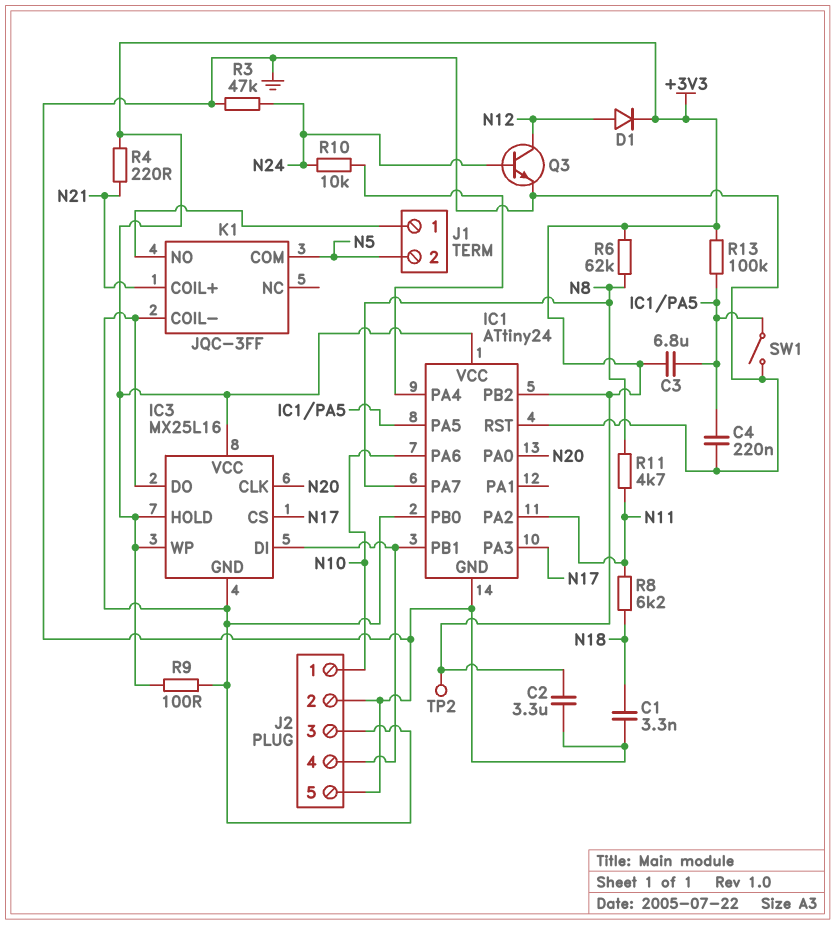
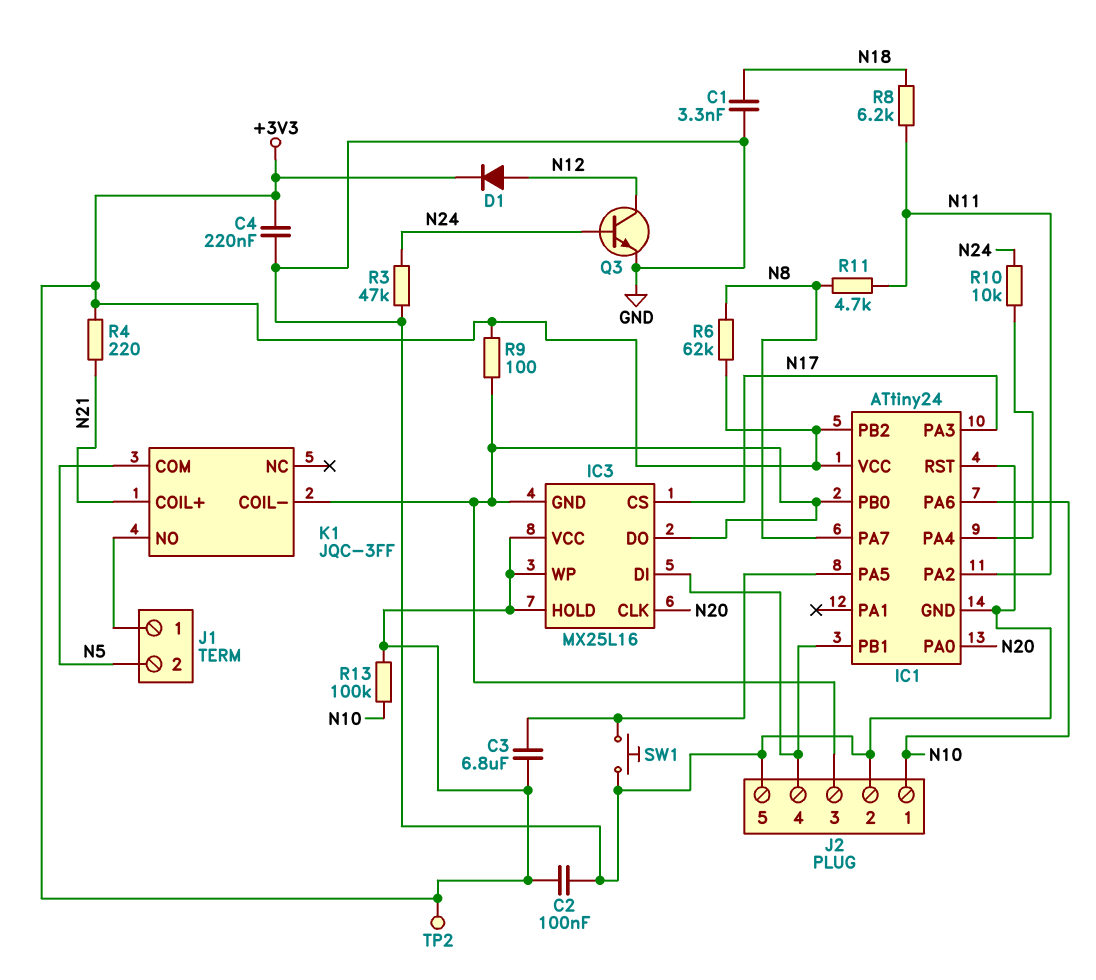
C2: 3.3uF (+3V3, GND) -> 100nF (+3V3, GND)
C4: 220nF (GND, IC1/PA5) -> 220nF (+3V3, GND)
R13: 100k (+3V3, IC1/PA5) -> 100k (+3V3, N10)
SW1: switch (GND, IC1/PA5) -> button (GND, IC1/PA5)

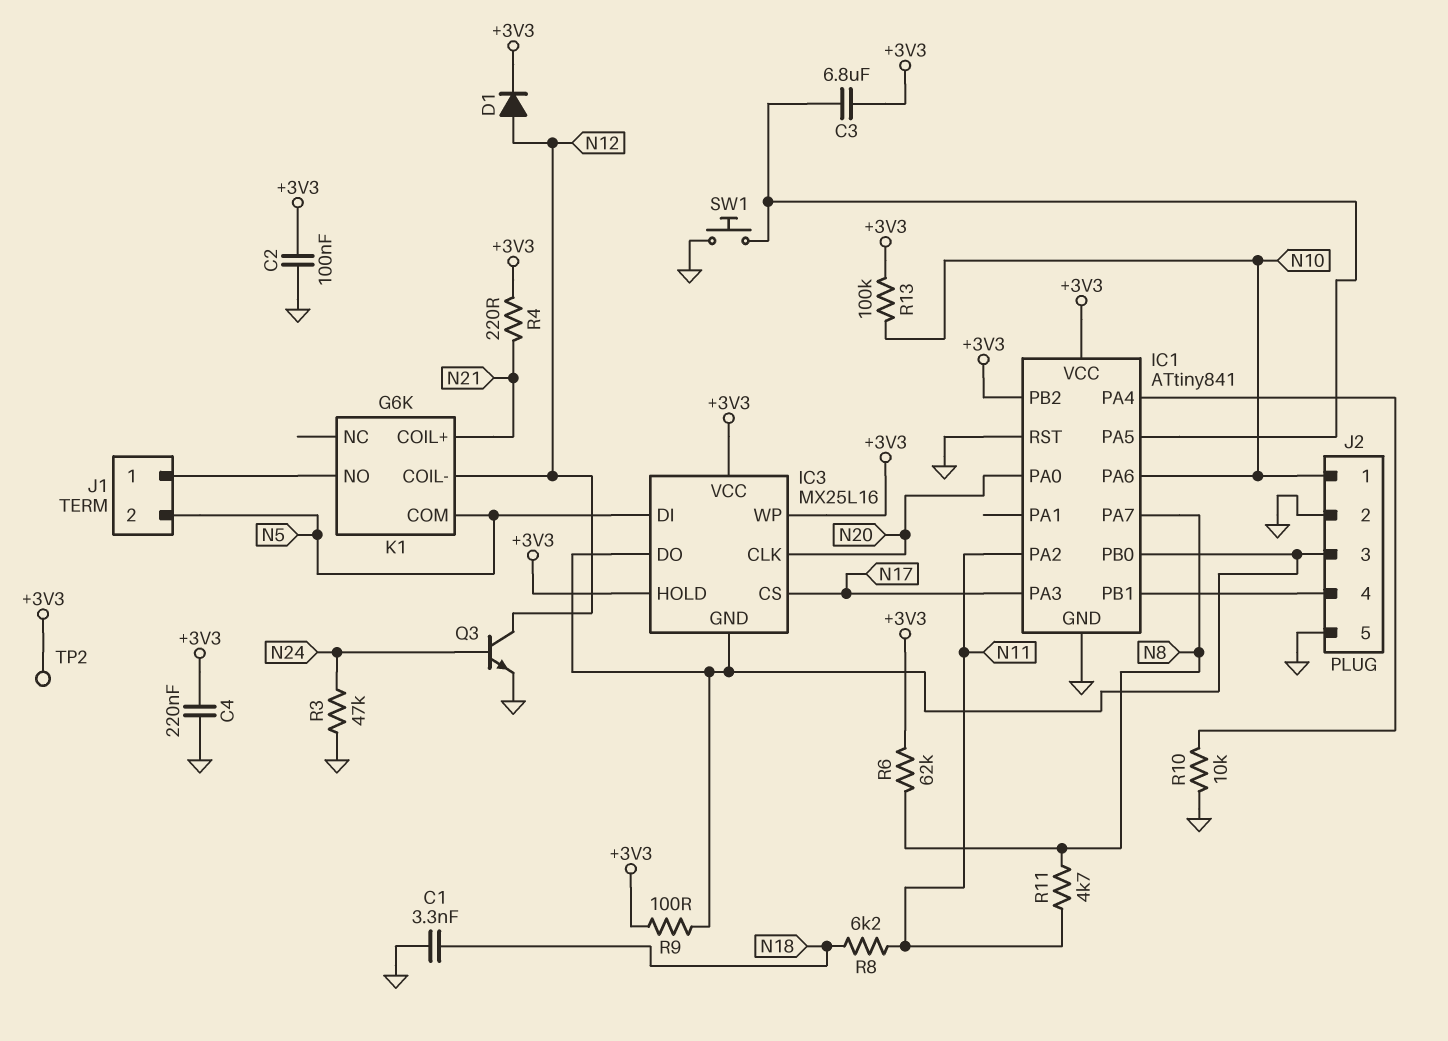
IC1: ATtiny24 -> ATtiny841
IC3 pin DI: IC1/PB1 -> N5
K1: JQC-3FF -> G6K
K1 pin COIL-: IC1/PB0 -> N12
R10: 10k (IC1/PA4, N24) -> 10k (GND, IC1/PA4)

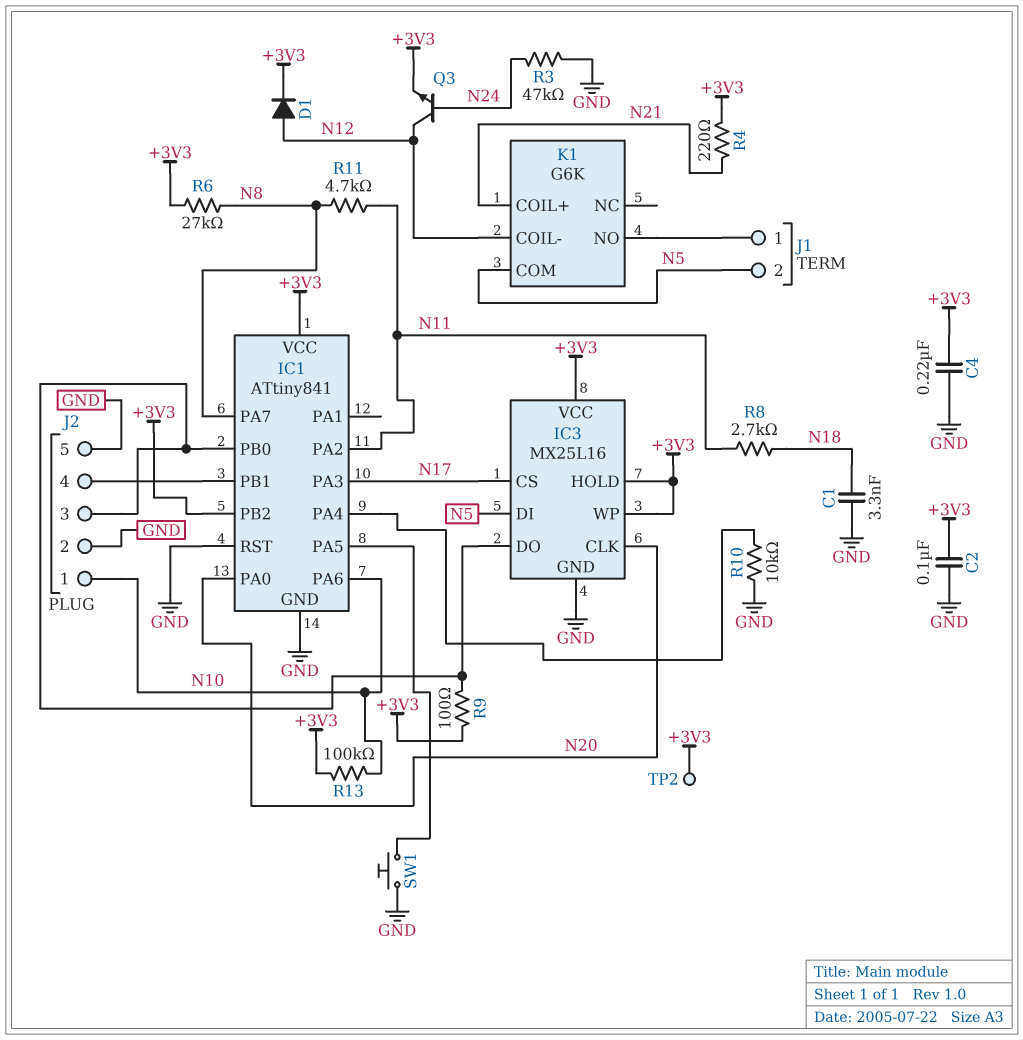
C3: 6.8uF (+3V3, IC1/PA5) -> none
IC3 pin GND: IC1/PB0 -> GND
Q3: NPN (B N24, C N12, E GND) -> NPN (B N24, C N12, E +3V3)
R6: 62k (+3V3, N8) -> 27k (+3V3, N8)
R8: 6.2k (N11, N18) -> 2.7k (N11, N18)

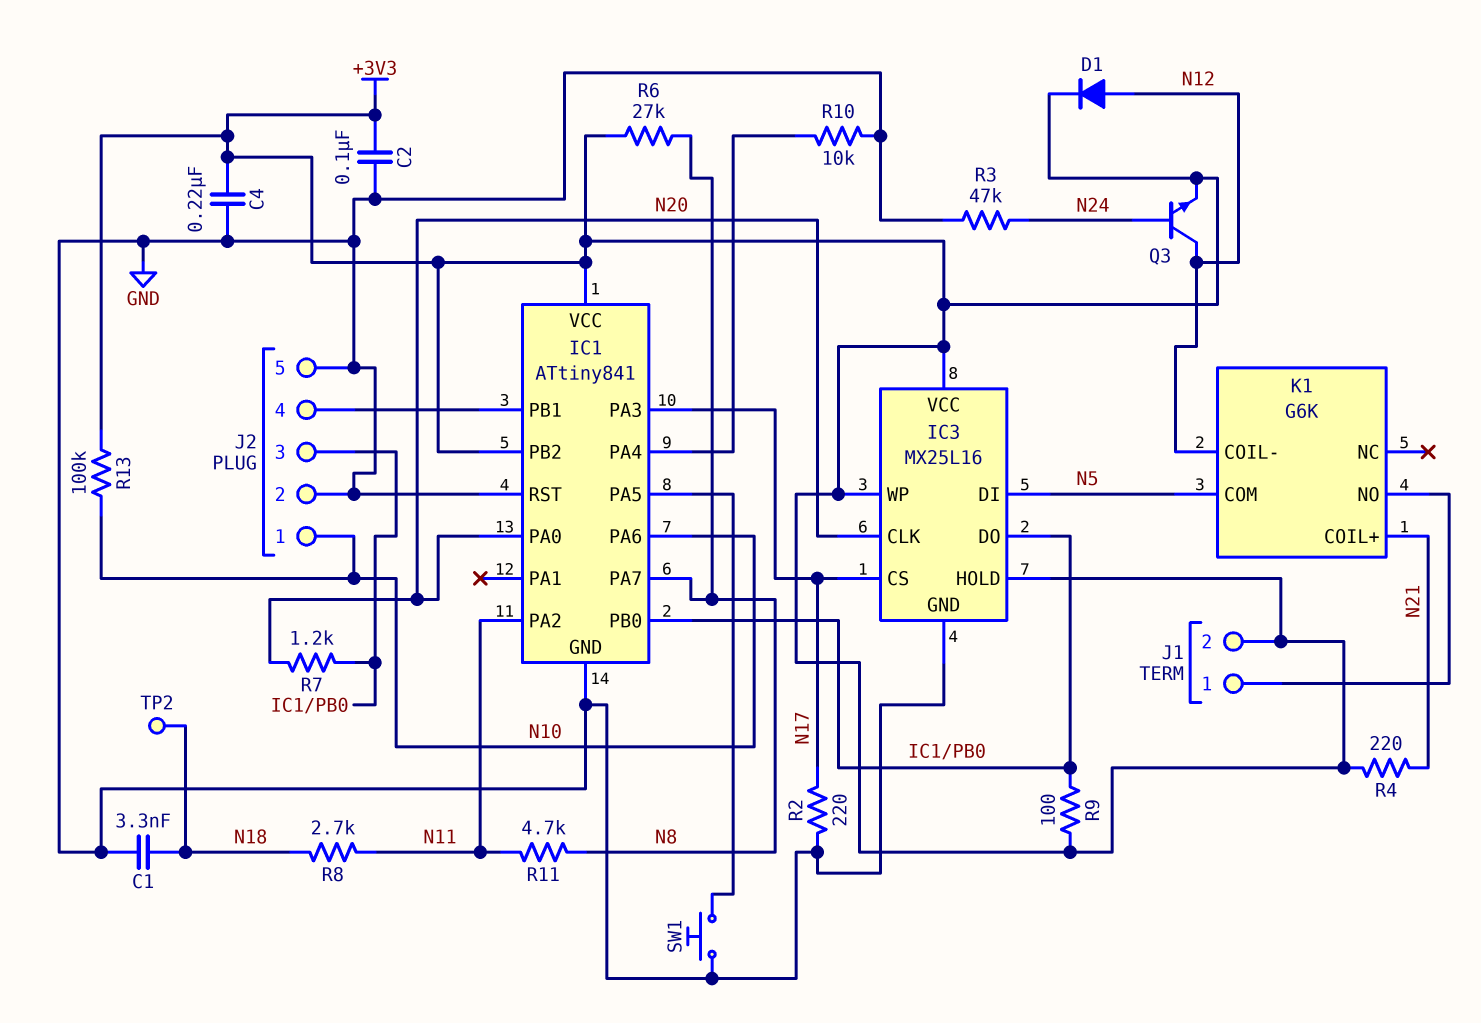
J1 pin 2: N5 -> +3V3
R2: none -> 220 (GND, N17)
R7: none -> 1.2k (IC1/PB0, N20)
TP2: test point (+3V3) -> test point (N18)

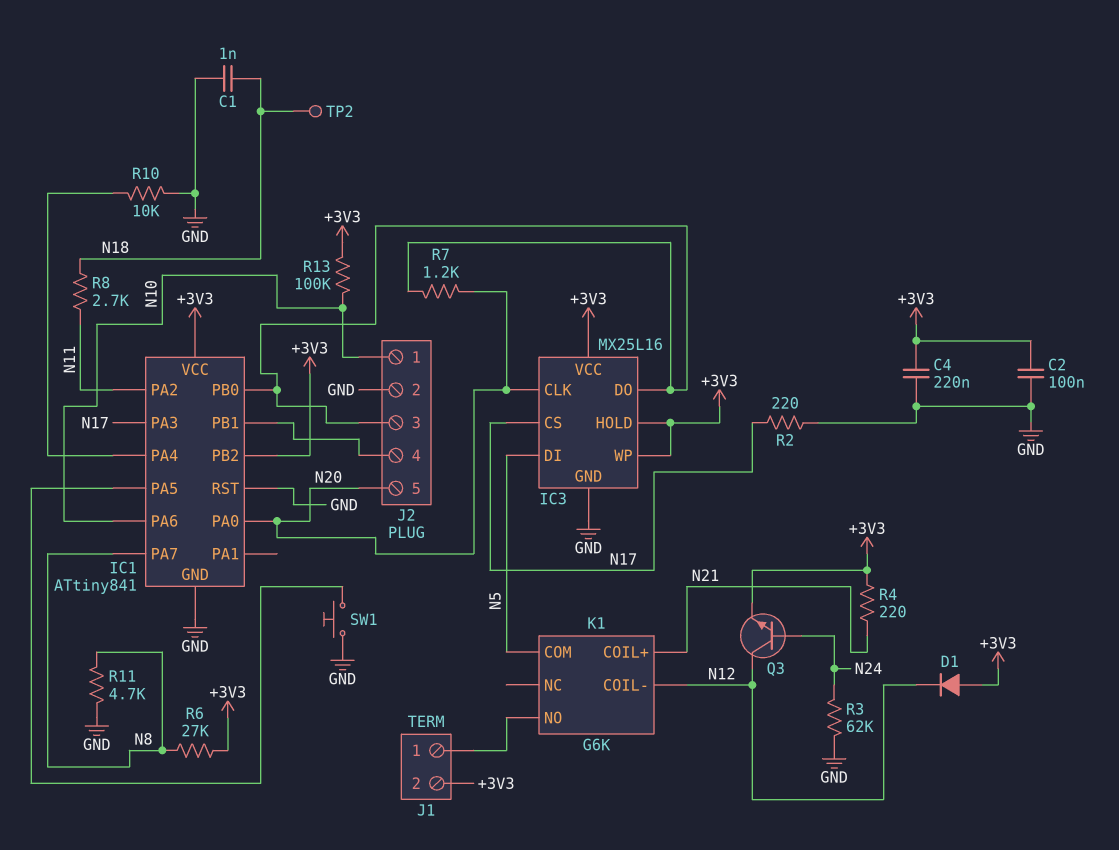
C1: 3.3nF (GND, N18) -> 1nF (GND, N18)
D1: diode (A N12, K +3V3) -> diode (A +3V3, K N12)
J2 pin 5: GND -> N20
R3: 47k (GND, N24) -> 62k (GND, N24)
R9: 100 (+3V3, IC1/PB0) -> none
R11: 4.7k (N8, N11) -> 4.7k (GND, N8)

